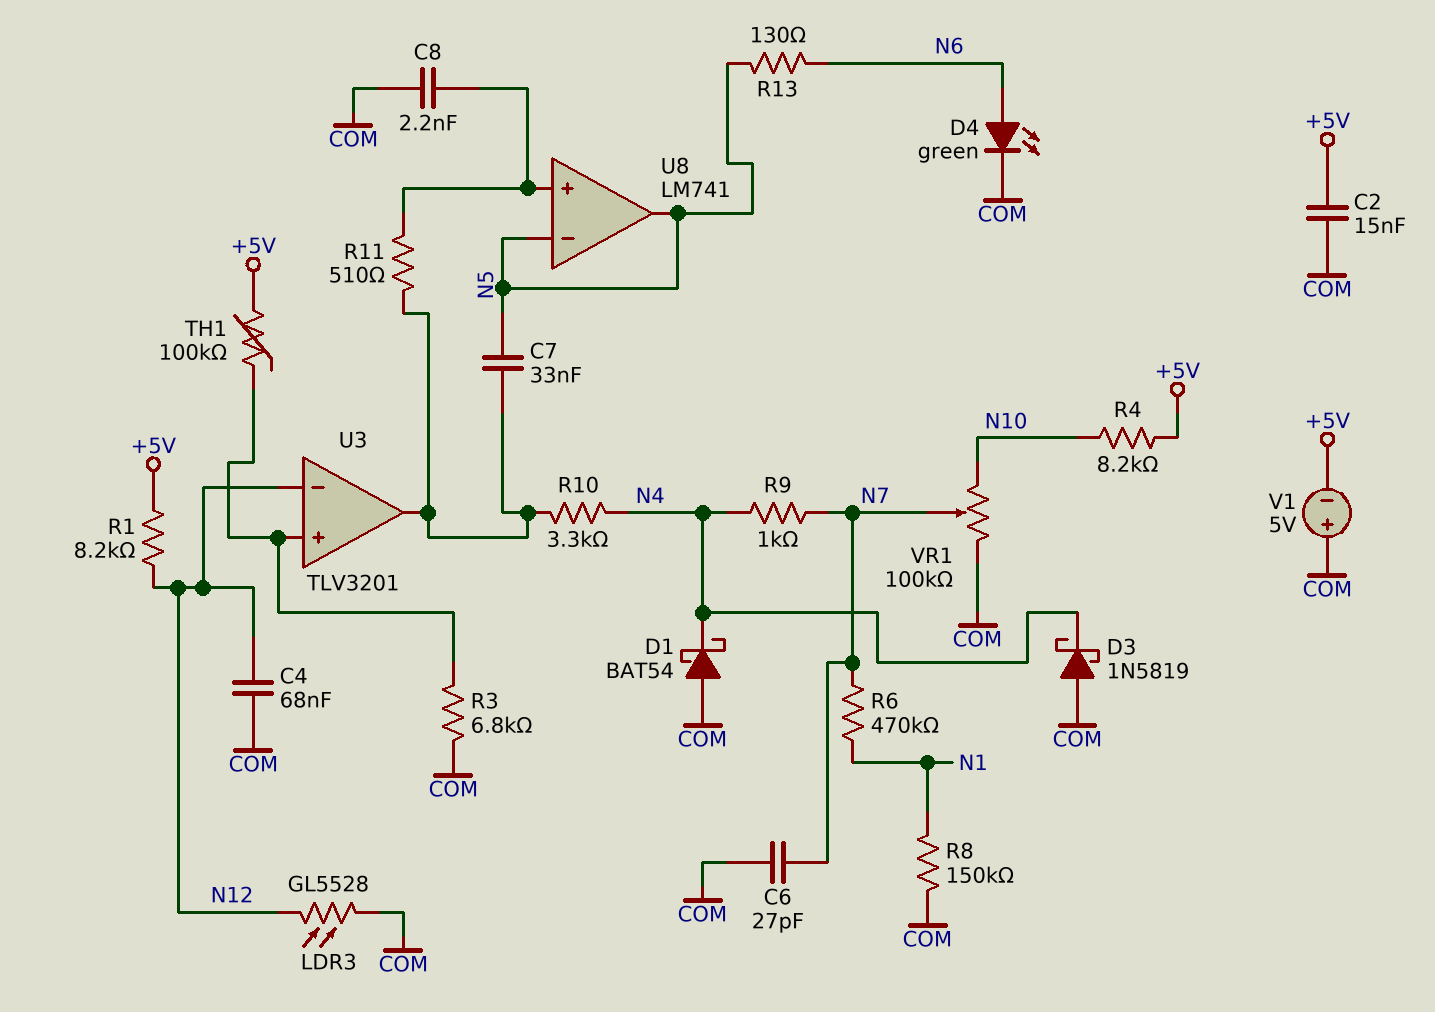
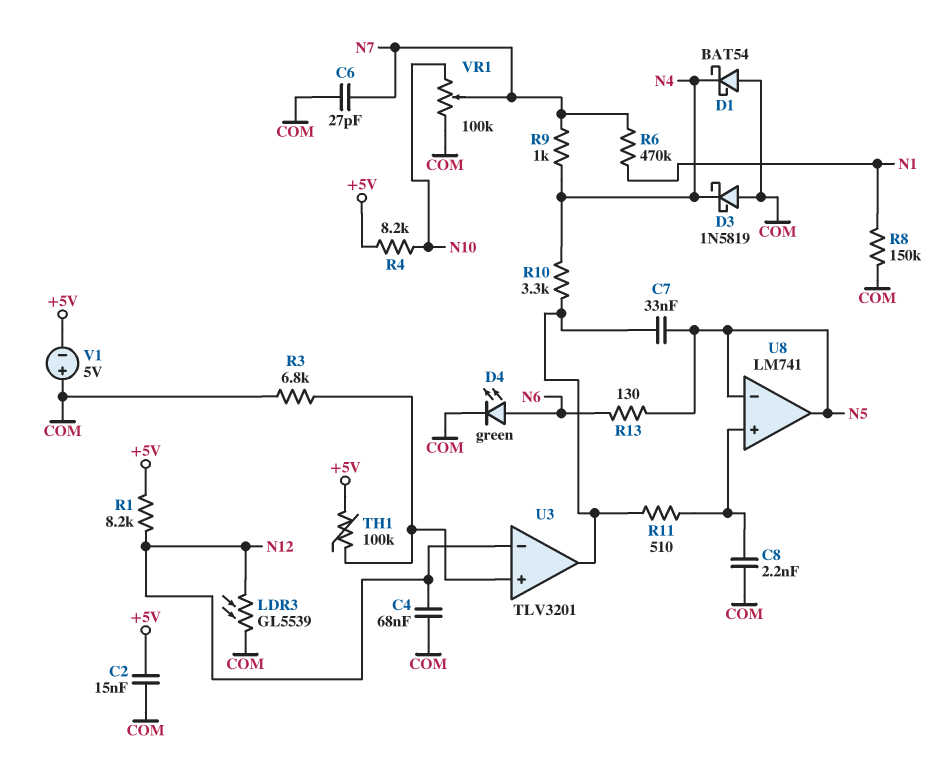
LDR3: GL5528 (COM, N12) -> GL5539 (COM, N12)

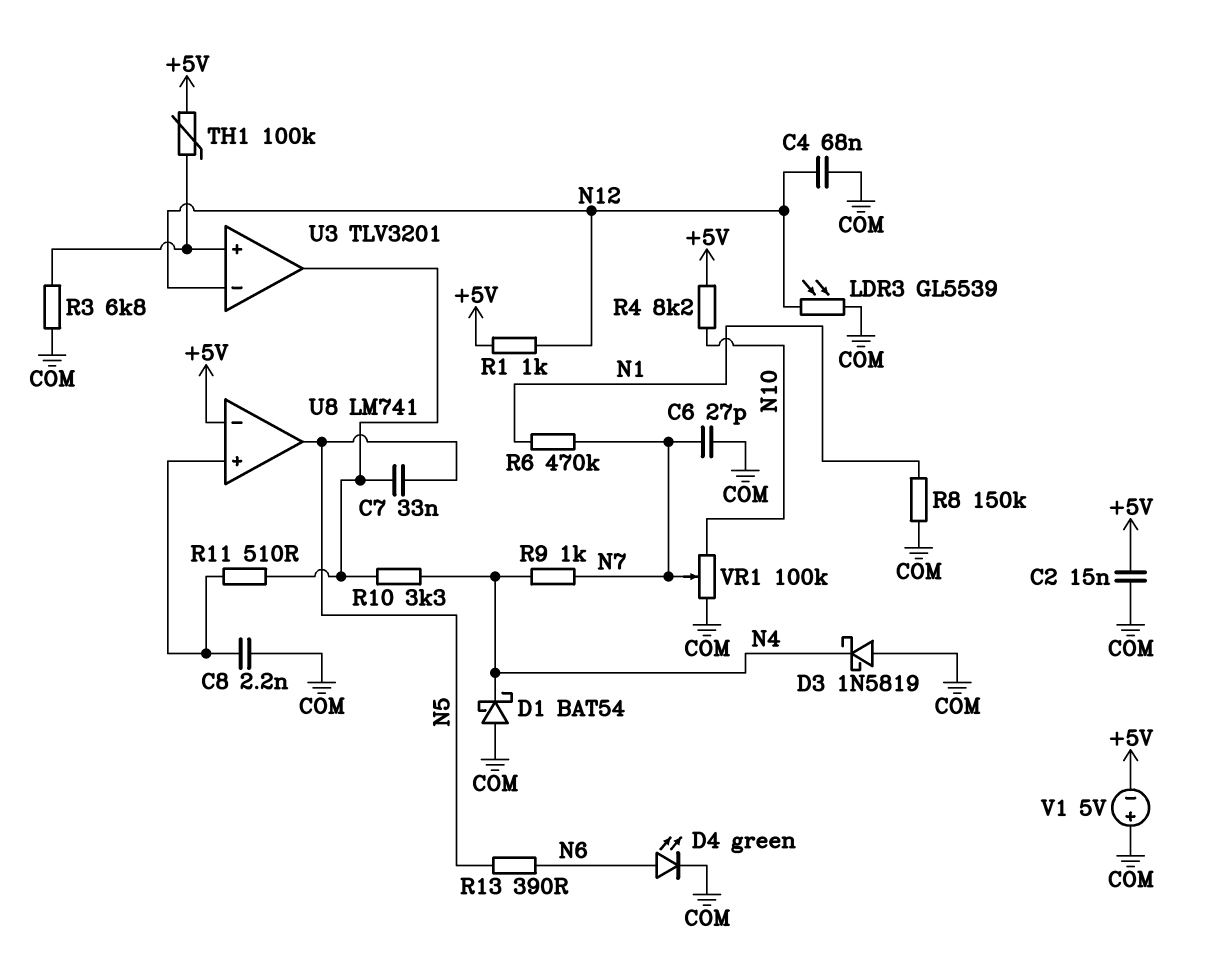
R1: 8.2k (+5V, N12) -> 1k (+5V, N12)
R13: 130 (N5, N6) -> 390 (N5, N6)
U8 pin in-: N5 -> +5V

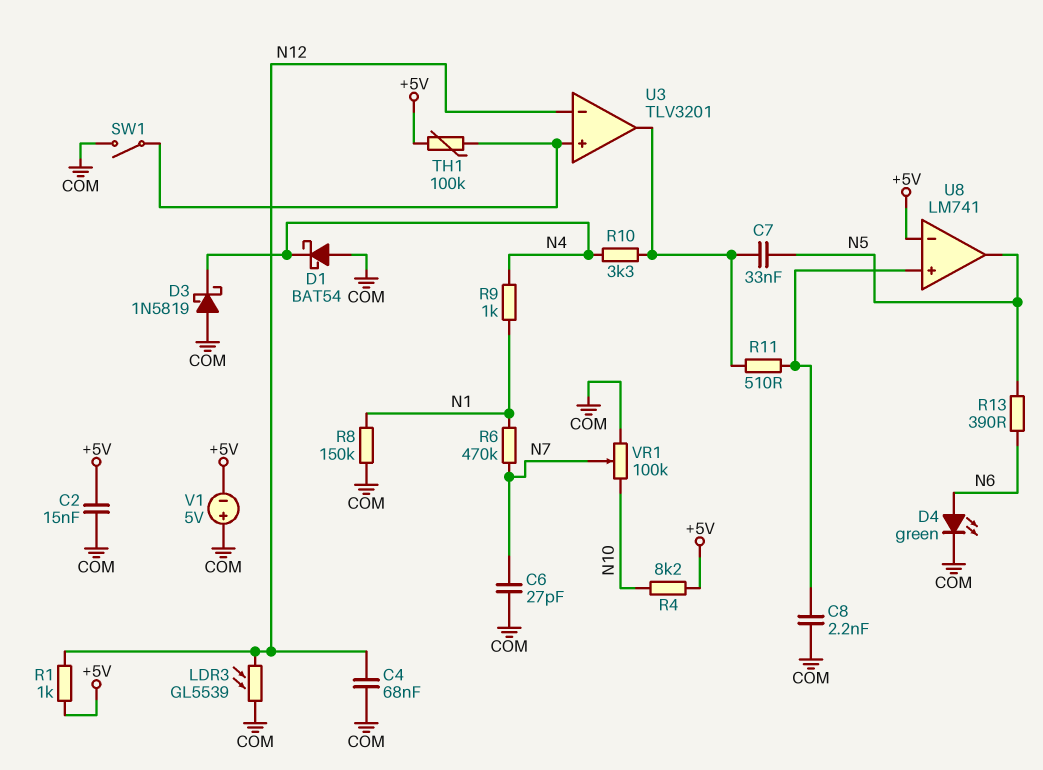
R3: 6.8k (COM, U3/in+) -> none
R9: 1k (N4, N7) -> 1k (N1, N4)
SW1: none -> switch (COM, U3/in+)

